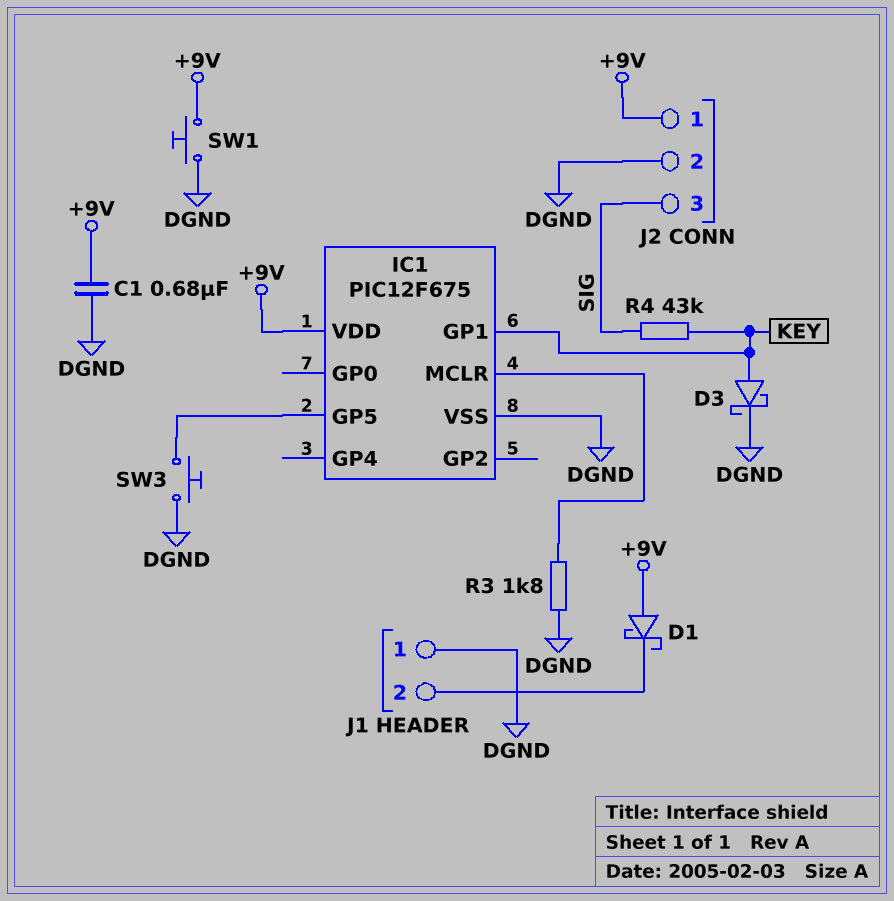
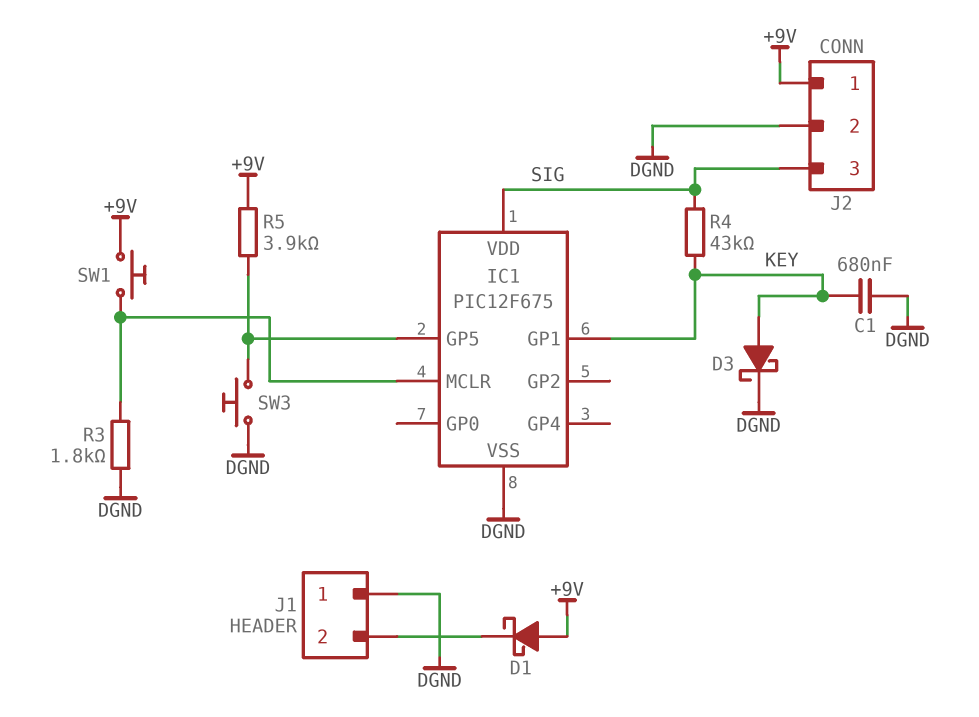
C1: 680nF (+9V, DGND) -> 680nF (DGND, KEY)
IC1 pin VDD: +9V -> SIG
R5: none -> 3.9k (+9V, IC1/GP5)
SW1: button (+9V, DGND) -> button (+9V, IC1/MCLR)

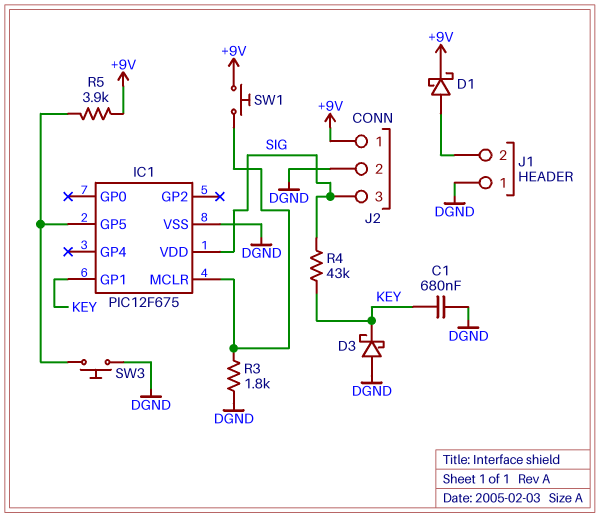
D1: schottky (A +9V, K J1/2) -> schottky (A J1/2, K +9V)
D3: schottky (A KEY, K DGND) -> schottky (A DGND, K KEY)

